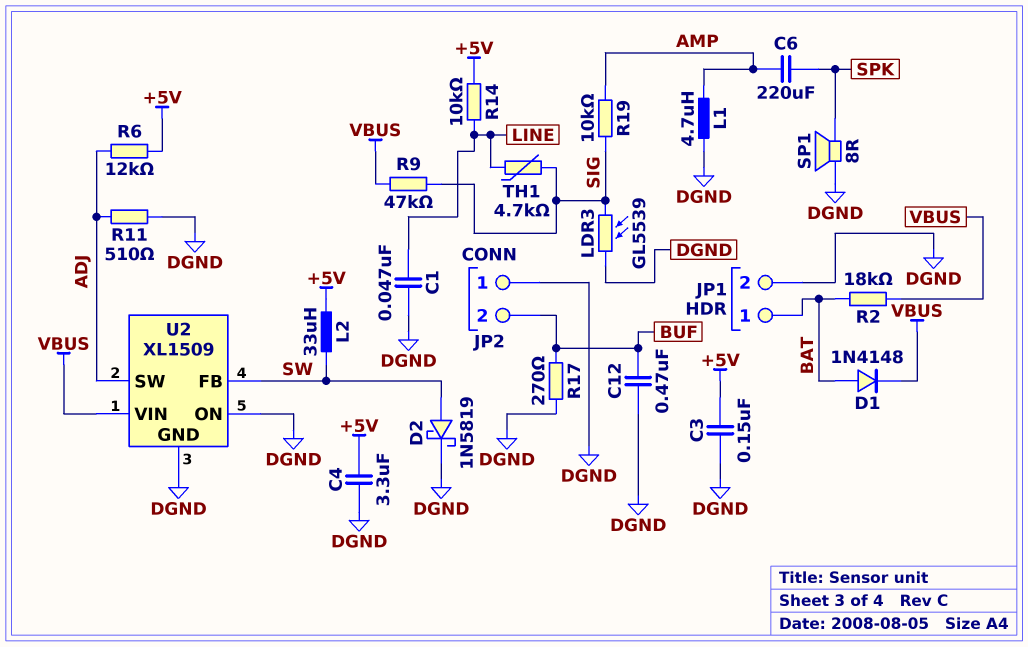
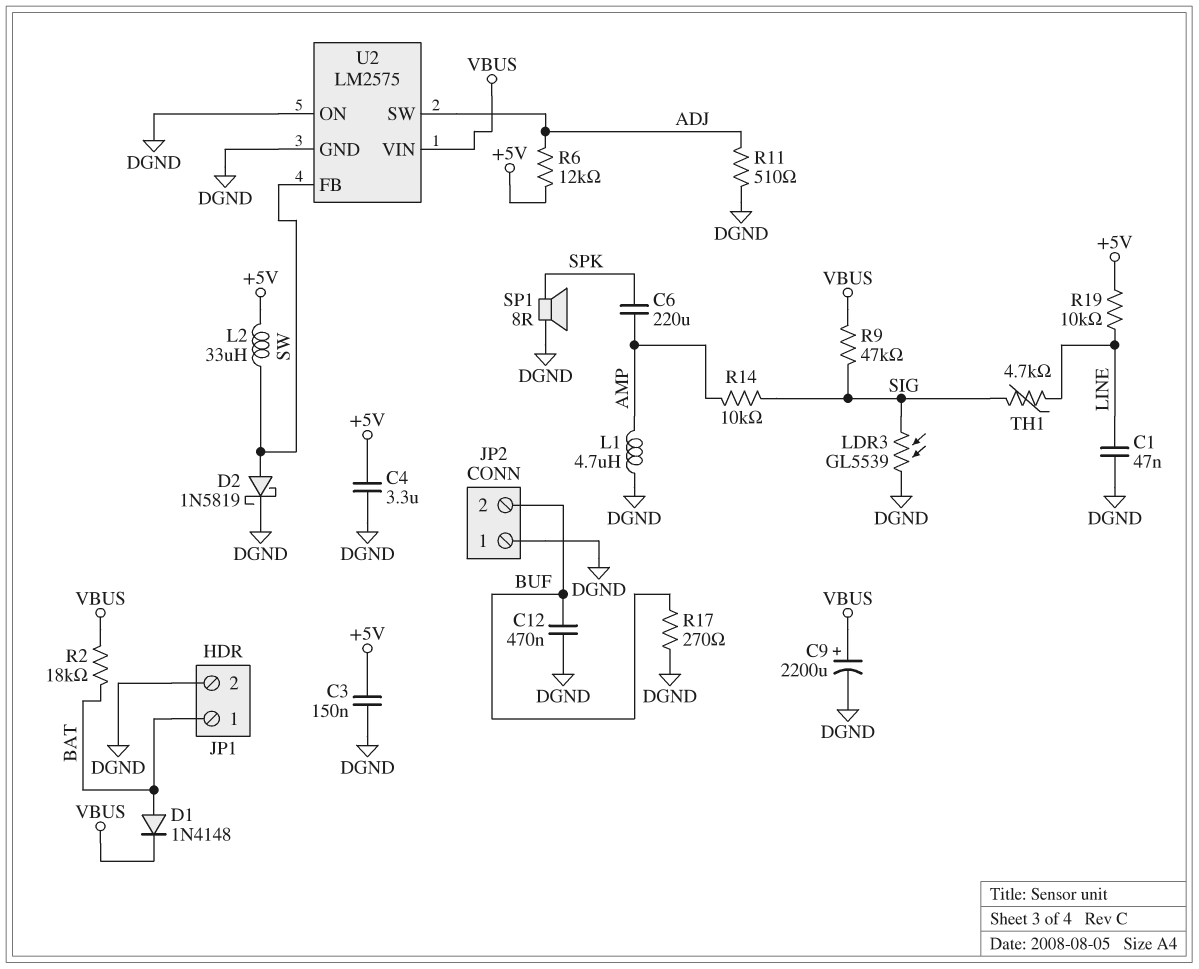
C9: none -> 2200uF (plus VBUS, minus DGND)
R14: 10k (+5V, LINE) -> 10k (AMP, SIG)
R19: 10k (AMP, SIG) -> 10k (+5V, LINE)
U2: XL1509 -> LM2575

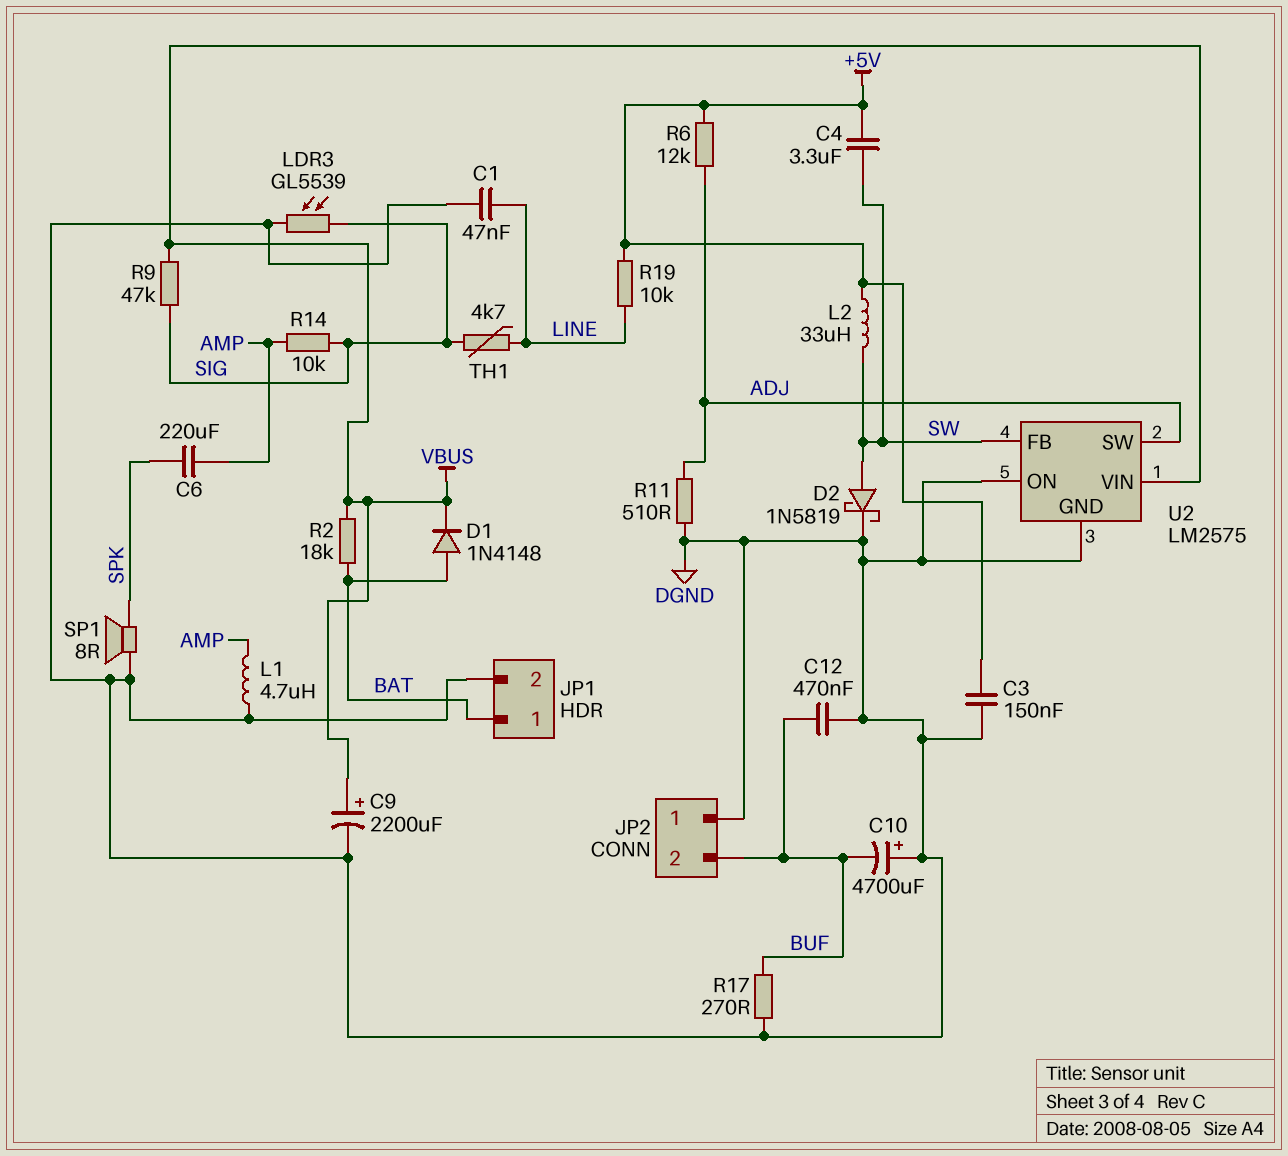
C4: 3.3uF (+5V, DGND) -> 3.3uF (+5V, SW)
C10: none -> 4700uF (plus DGND, minus BUF)

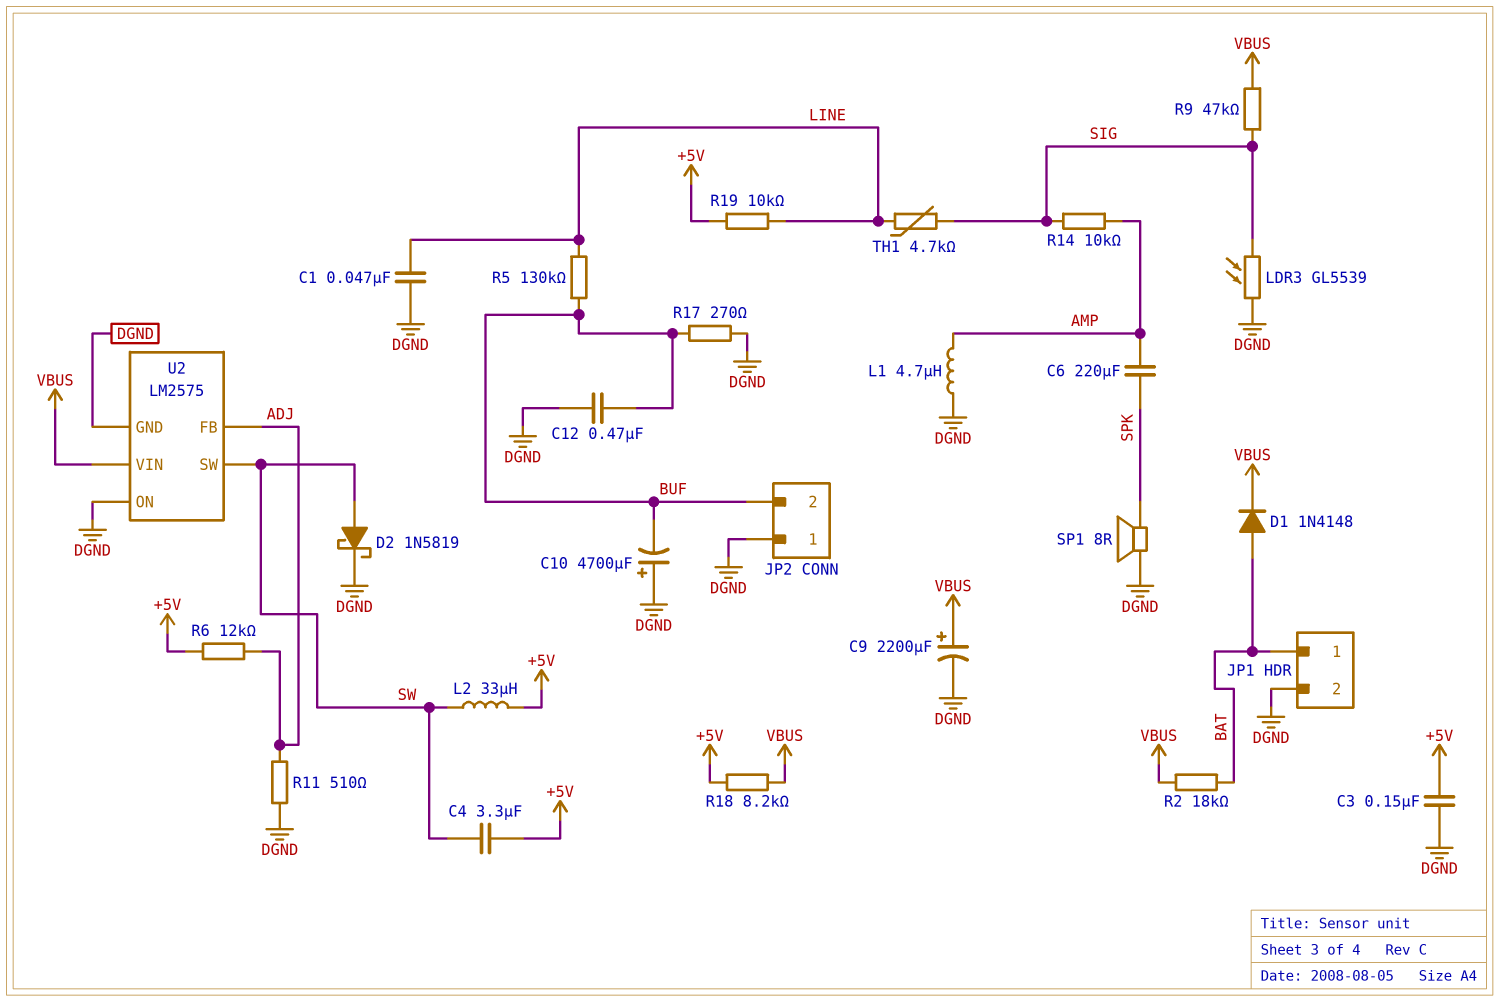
R5: none -> 130k (BUF, LINE)
R18: none -> 8.2k (+5V, VBUS)
U2 pin FB: SW -> ADJ
U2 pin SW: ADJ -> SW

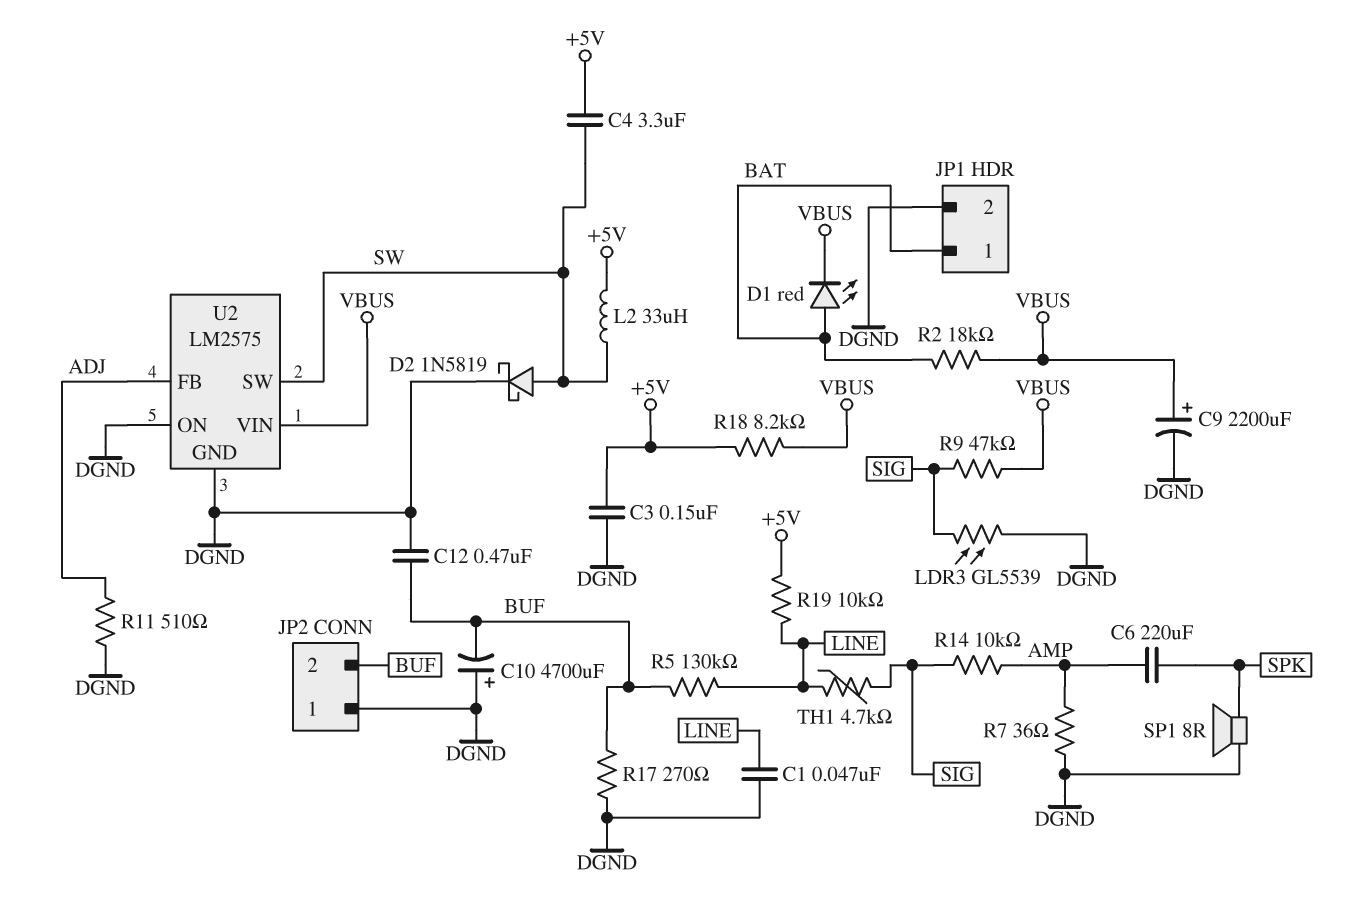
D1: diode 1N4148 (A BAT, K VBUS) -> LED red (A BAT, K VBUS)
L1: 4.7uH (AMP, DGND) -> none
R6: 12k (+5V, ADJ) -> none
R7: none -> 36 (AMP, DGND)

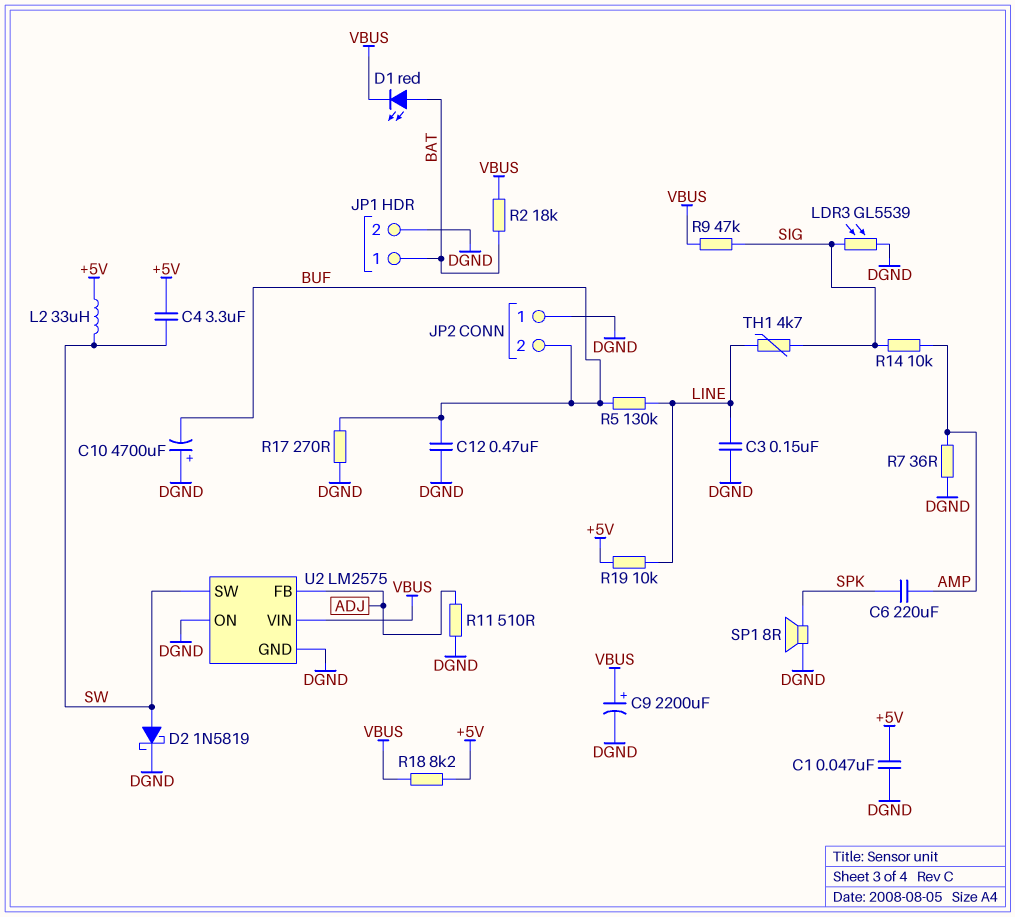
C1: 47nF (DGND, LINE) -> 47nF (+5V, DGND)
C3: 150nF (+5V, DGND) -> 150nF (DGND, LINE)

